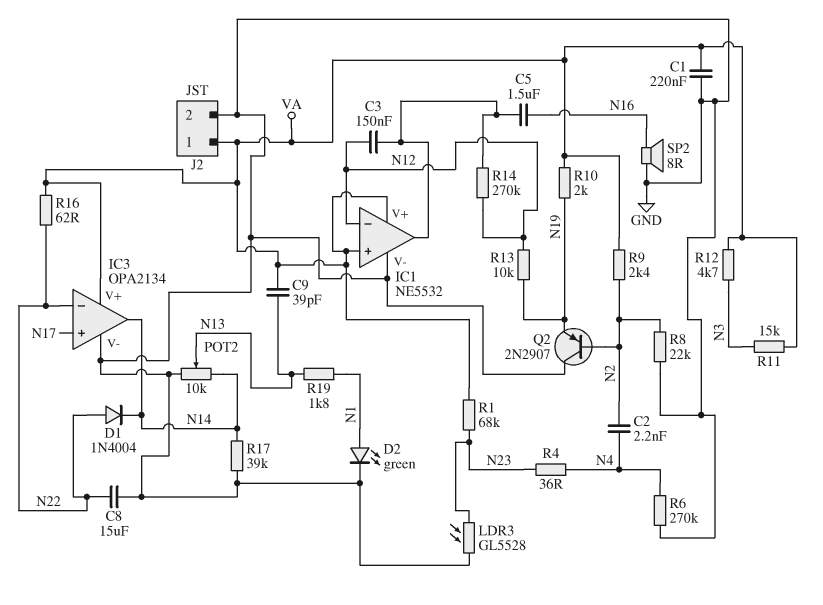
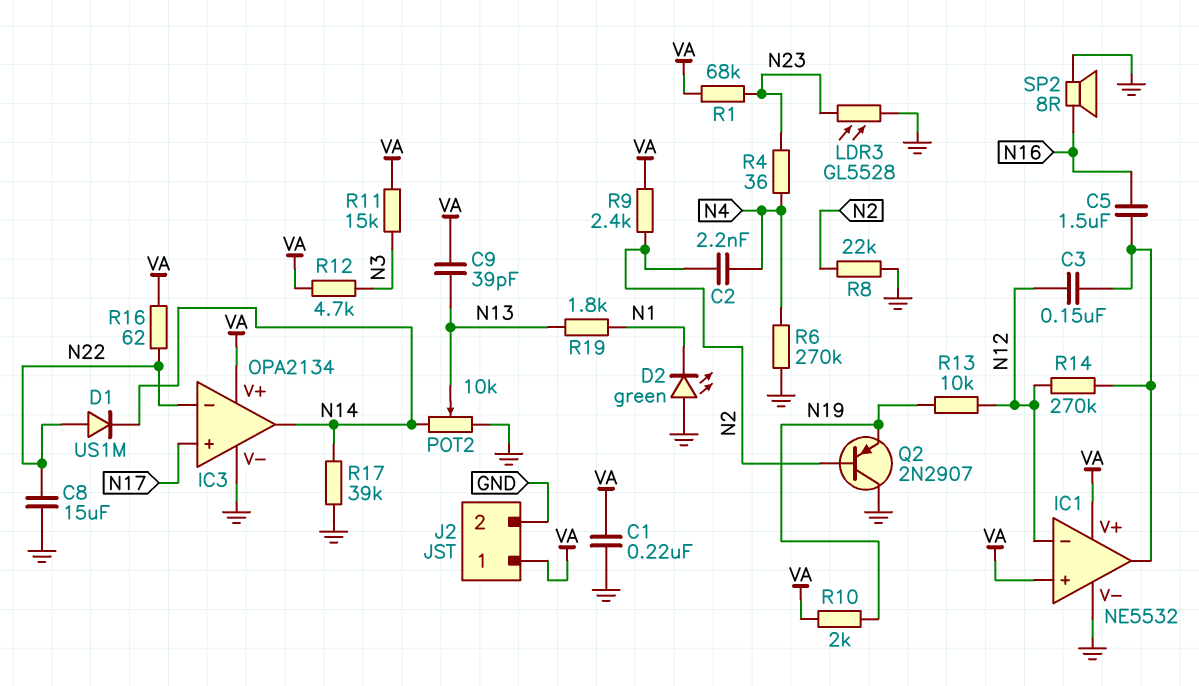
D1: diode 1N4004 (A N22, K N14) -> diode US1M (A N22, K N14)
D2: LED green (A N1, K GND) -> LED green (A GND, K N1)

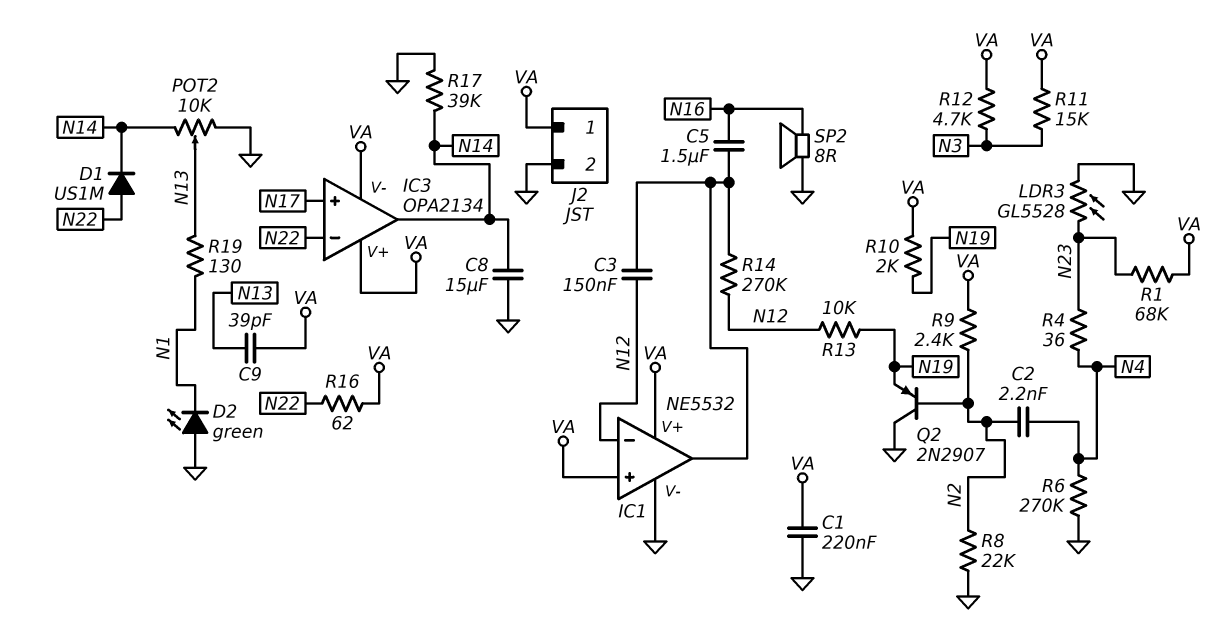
C8: 15uF (GND, N22) -> 15uF (GND, N14)
IC3 pin V-: GND -> VA
R19: 1.8k (N1, N13) -> 130 (N1, N13)

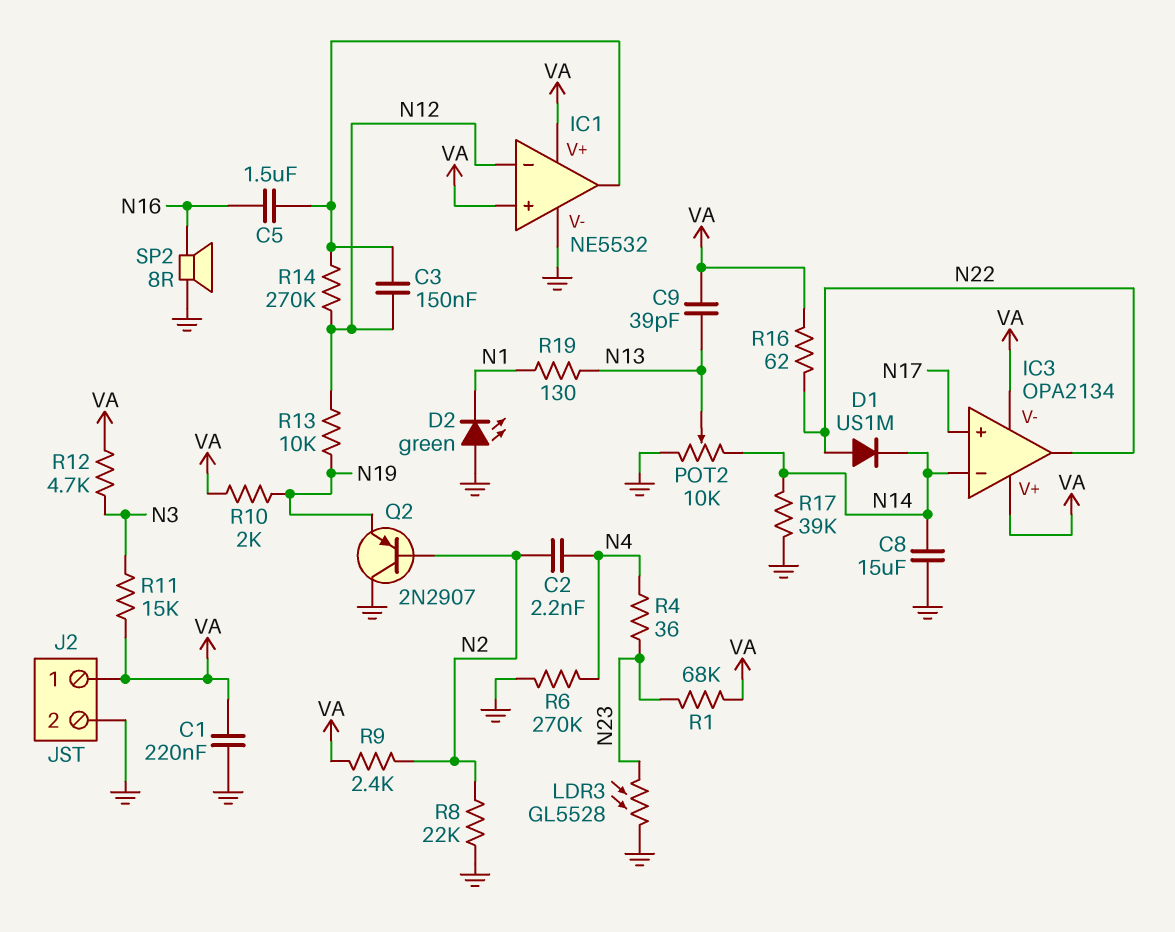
IC3 pin in-: N22 -> N14
IC3 pin out: N14 -> N22

